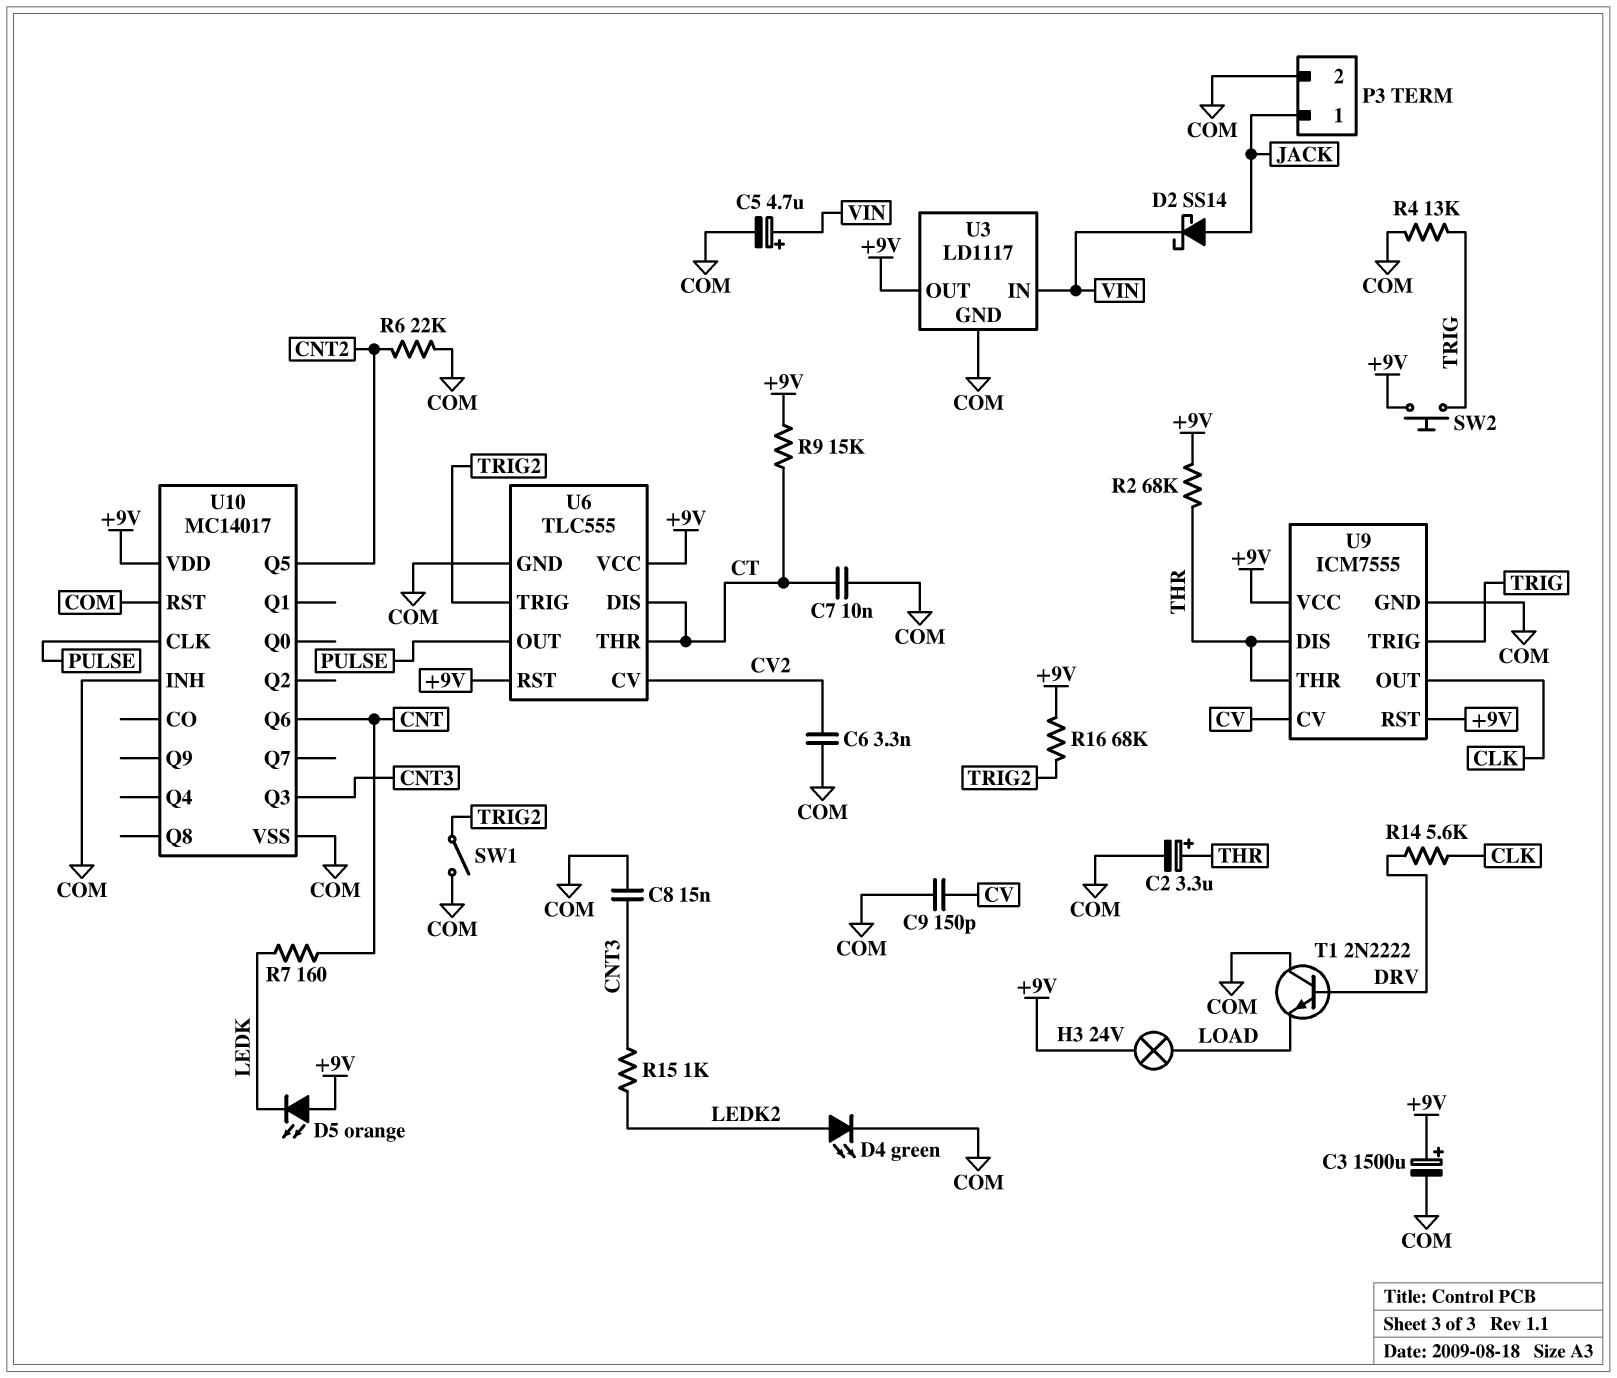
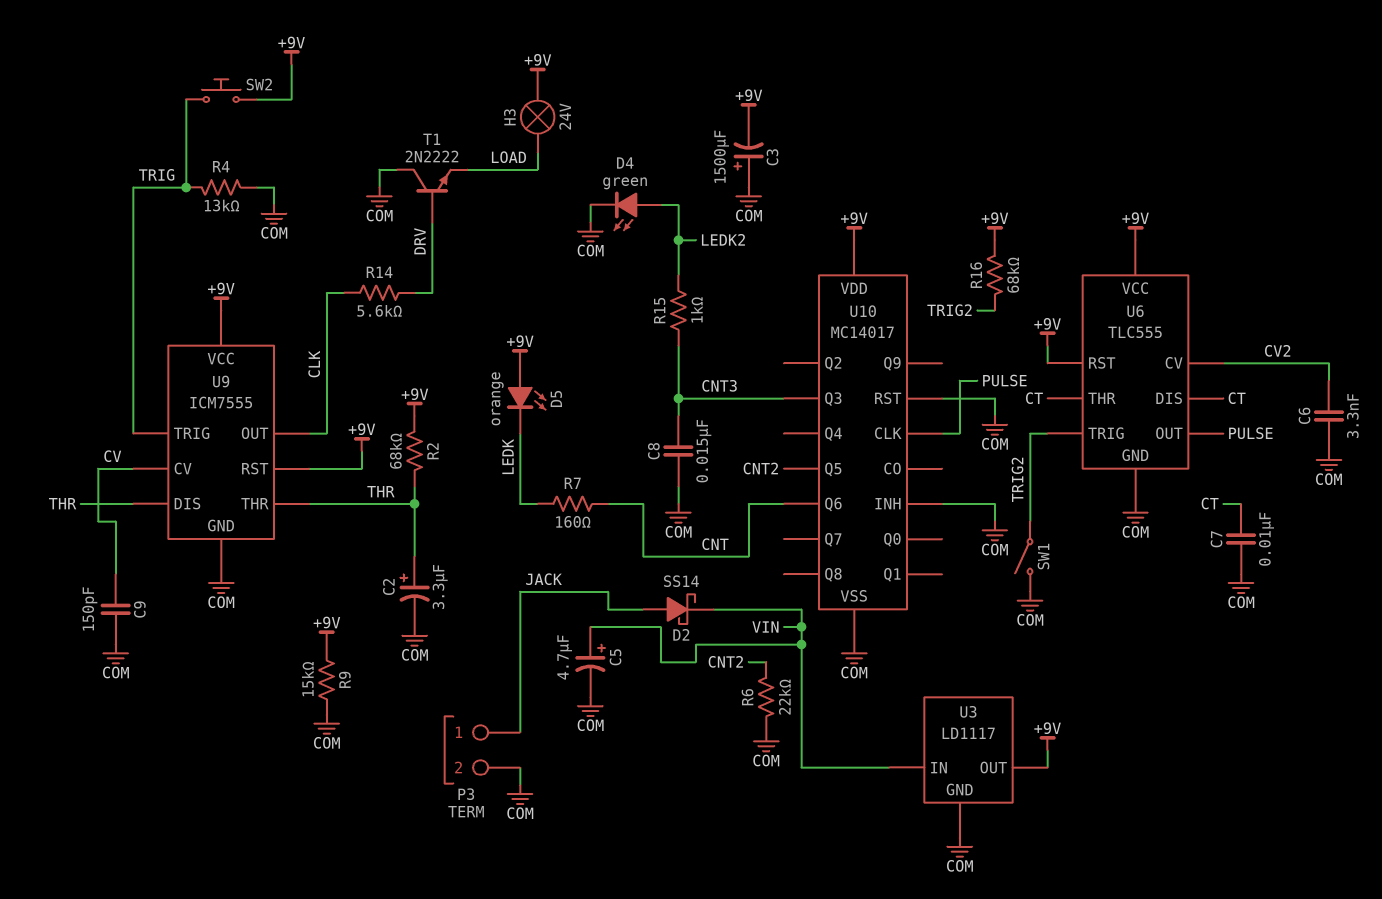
C3: 1500uF (plus +9V, minus COM) -> 1500uF (plus COM, minus +9V)
R9: 15k (+9V, CT) -> 15k (+9V, COM)

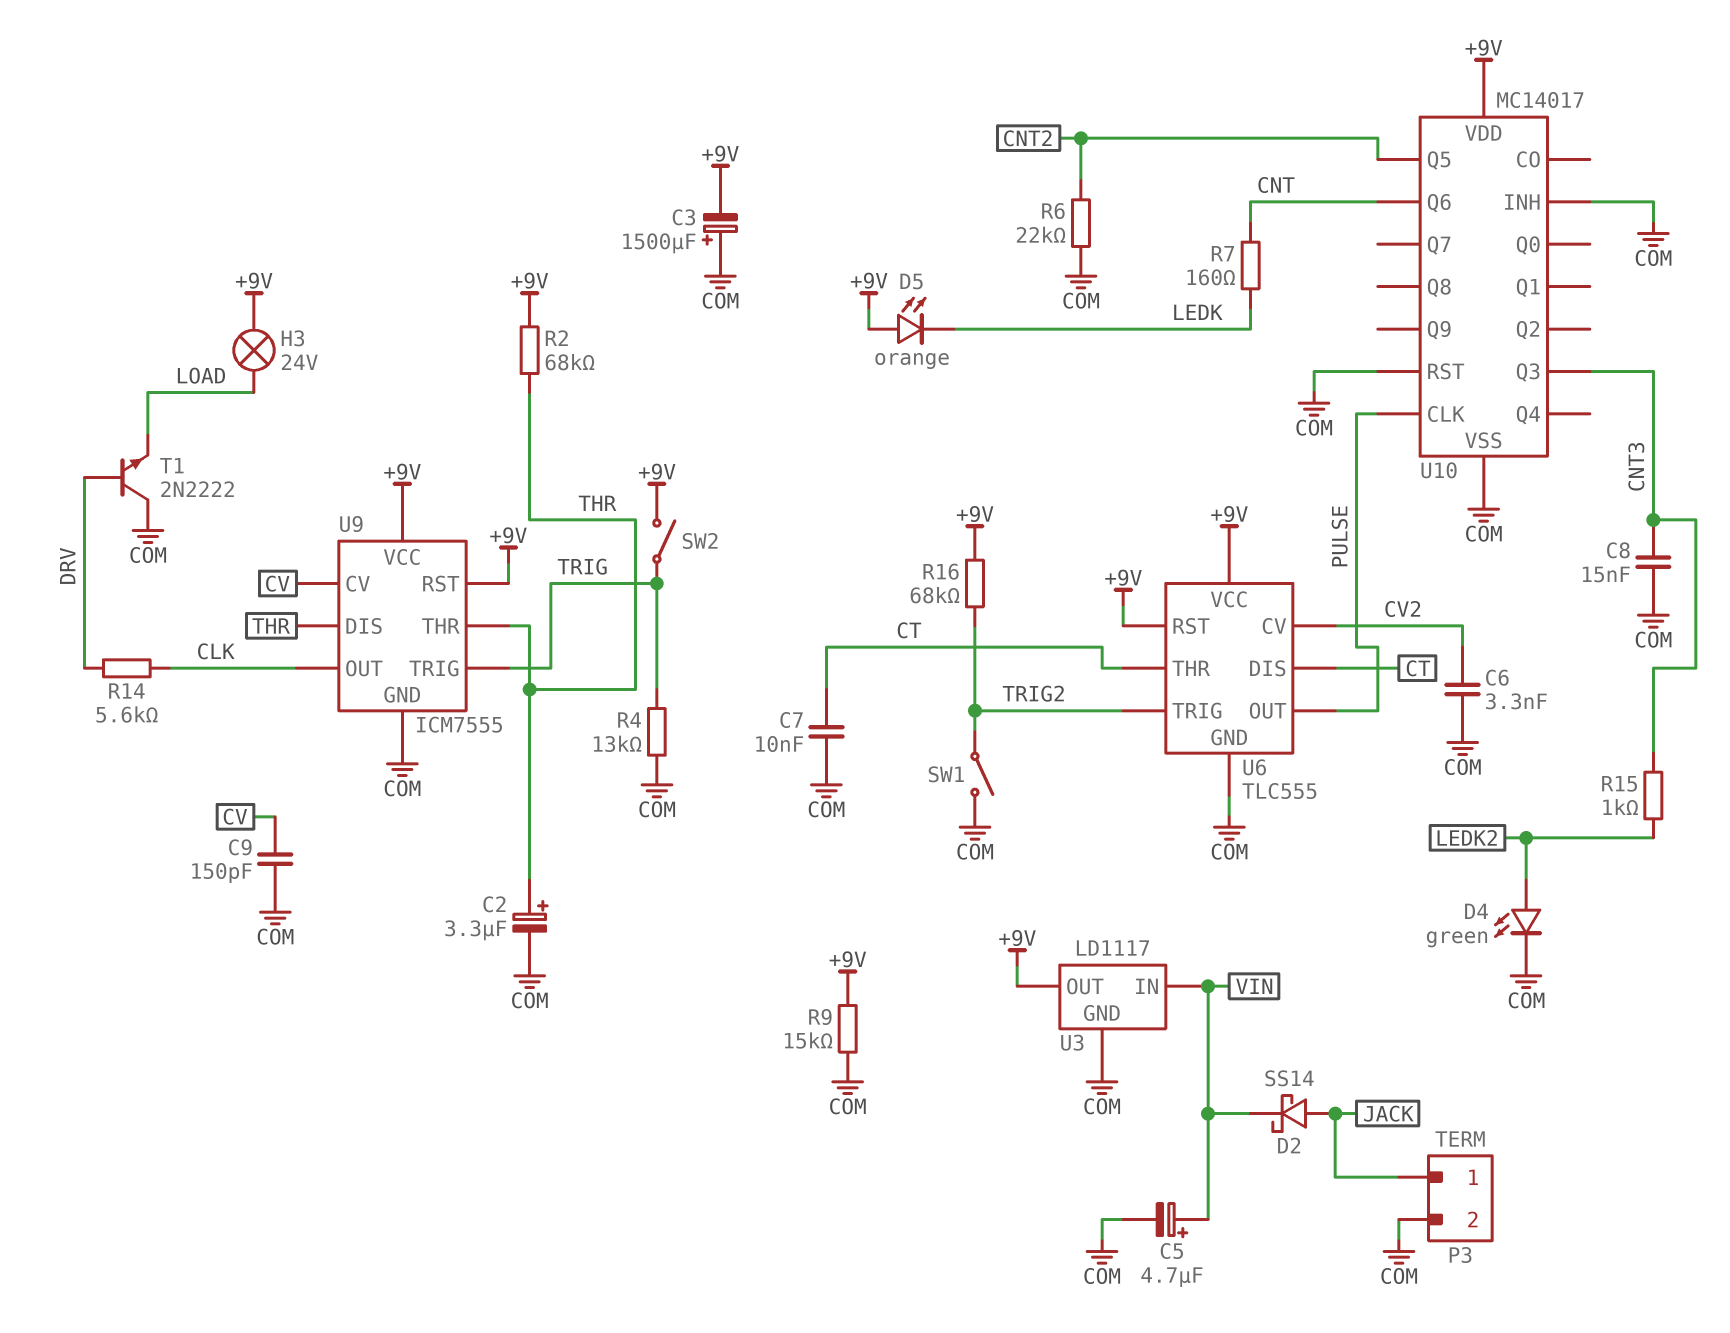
SW2: button (+9V, TRIG) -> switch (+9V, TRIG)

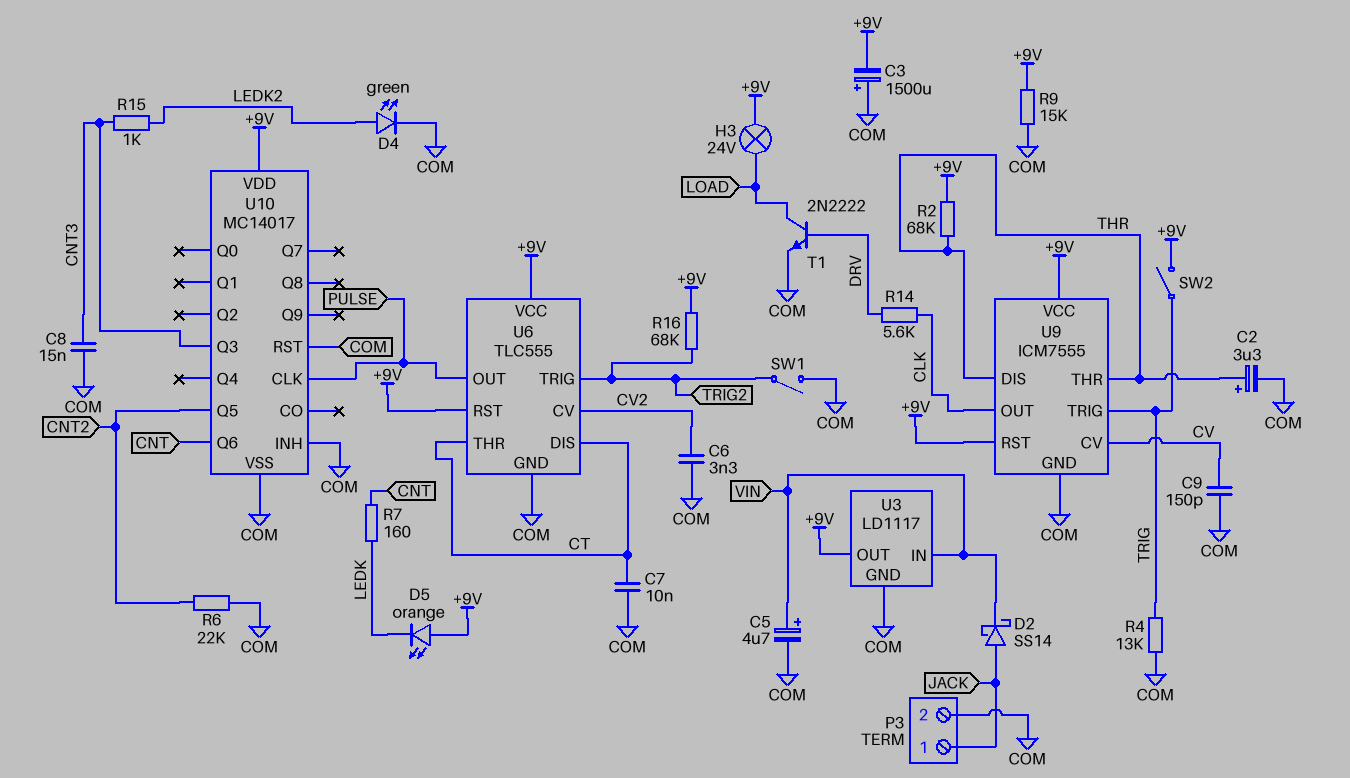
T1: NPN 2N2222 (B DRV, C COM, E LOAD) -> NPN 2N2222 (B DRV, C LOAD, E COM)

